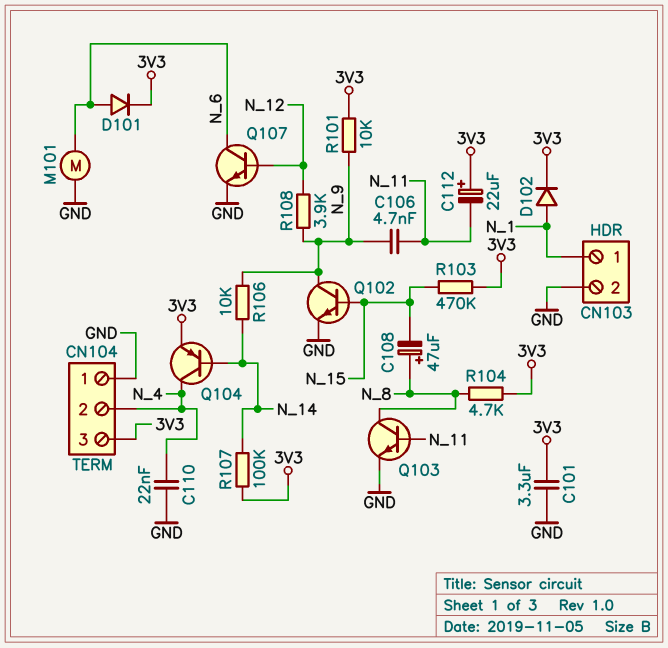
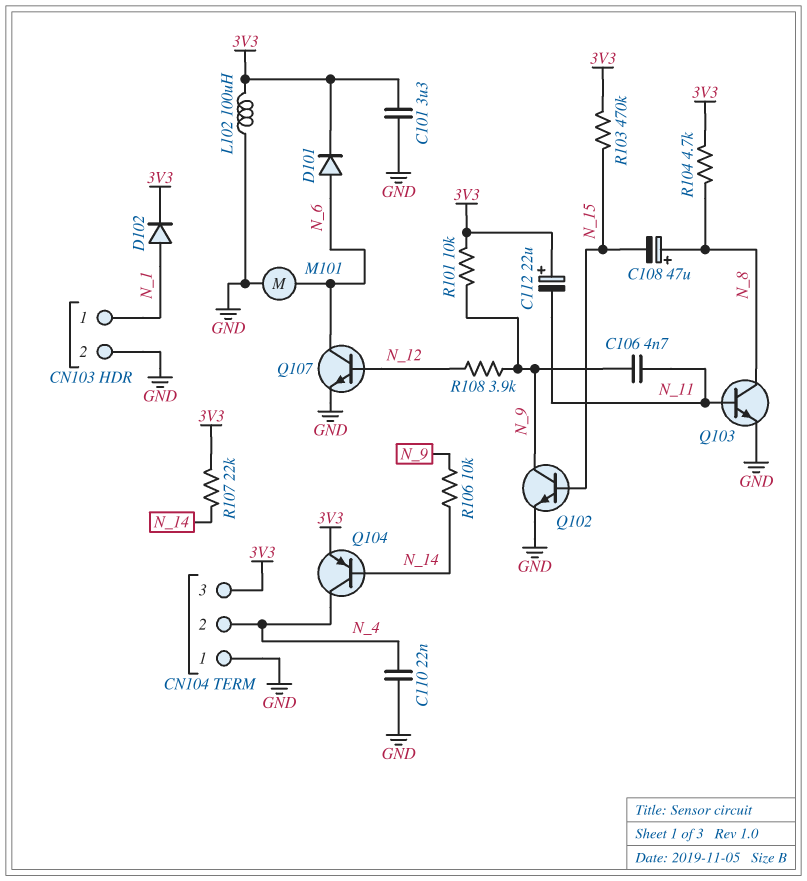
L102: none -> 100uH (3V3, GND)
R107: 100k (3V3, N_14) -> 22k (3V3, N_14)

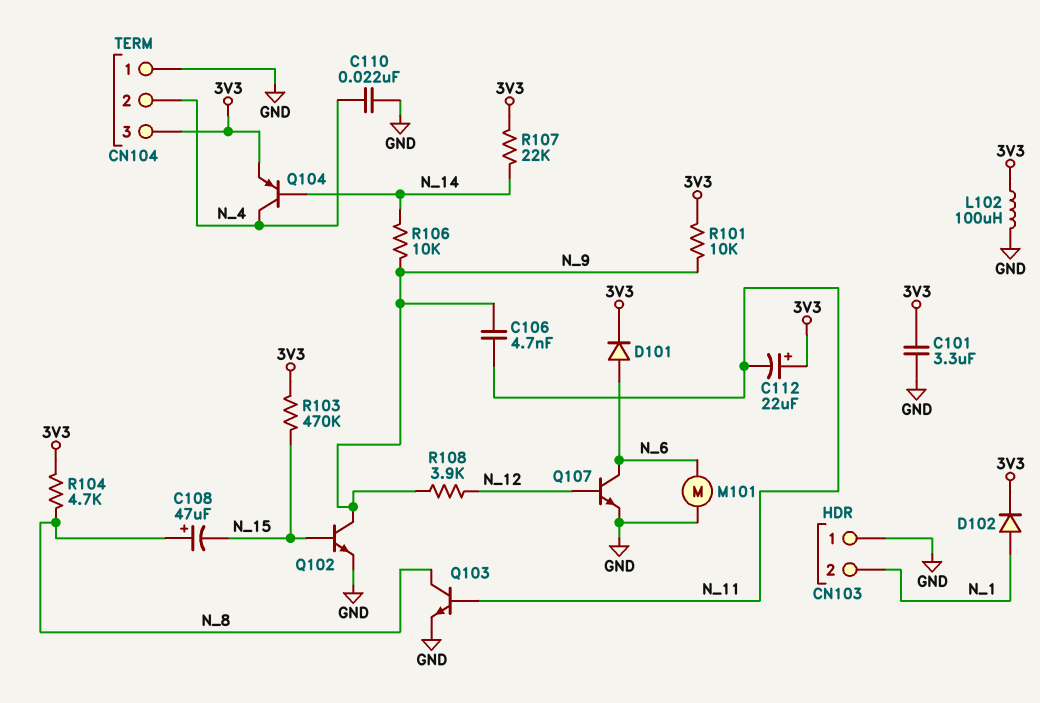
CN103 pin 1: N_1 -> GND
CN103 pin 2: GND -> N_1

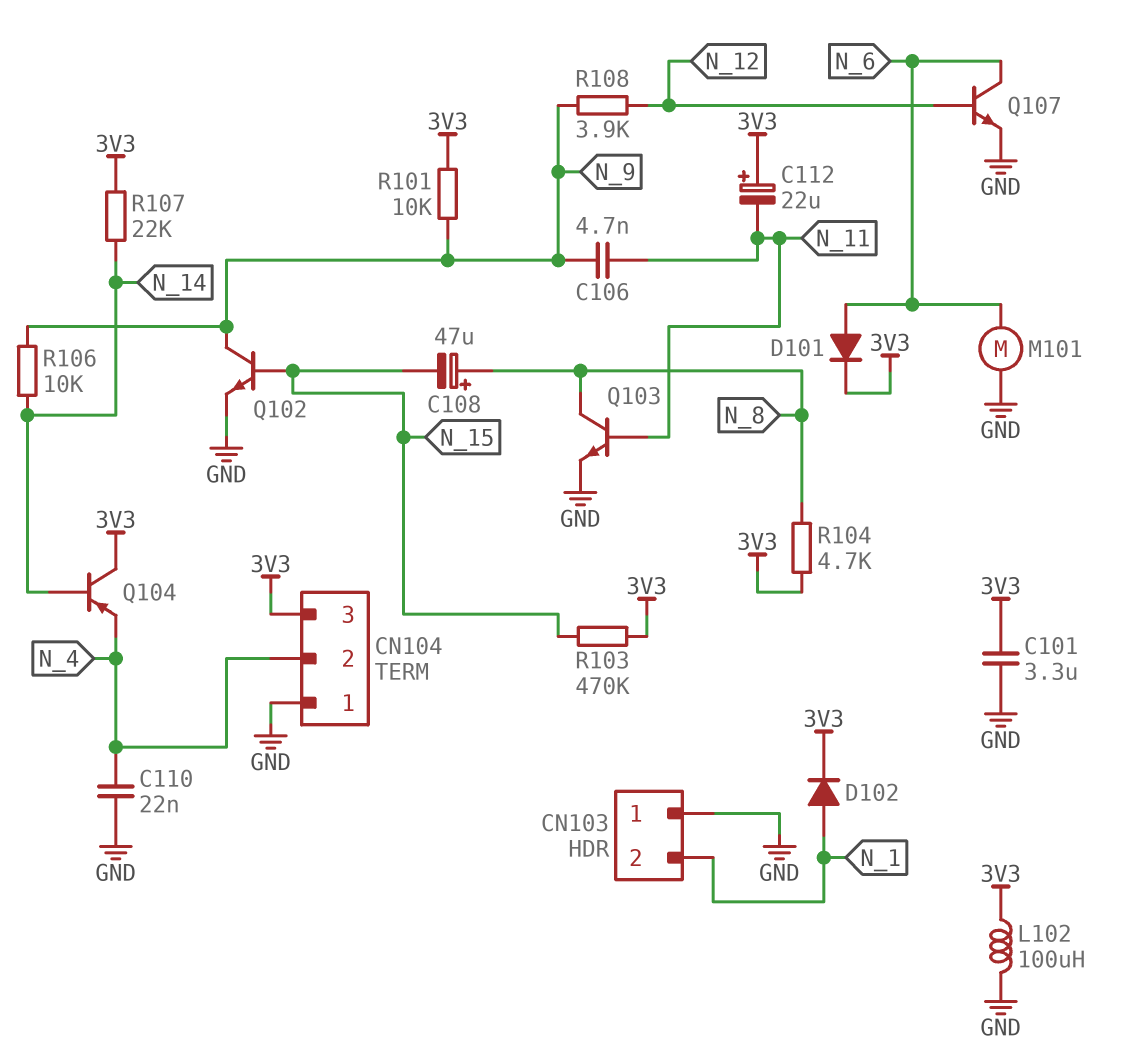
Q104: PNP (B N_14, C N_4, E 3V3) -> PNP (B N_14, C 3V3, E N_4)

